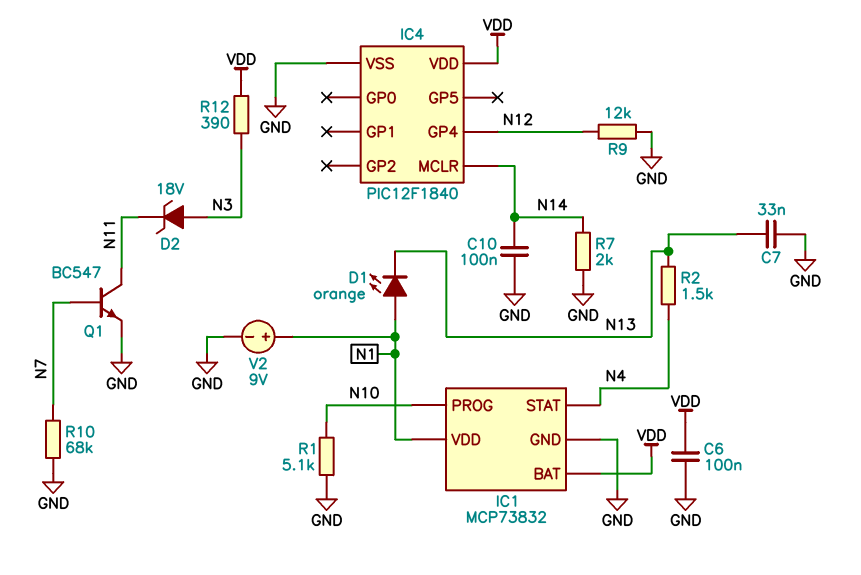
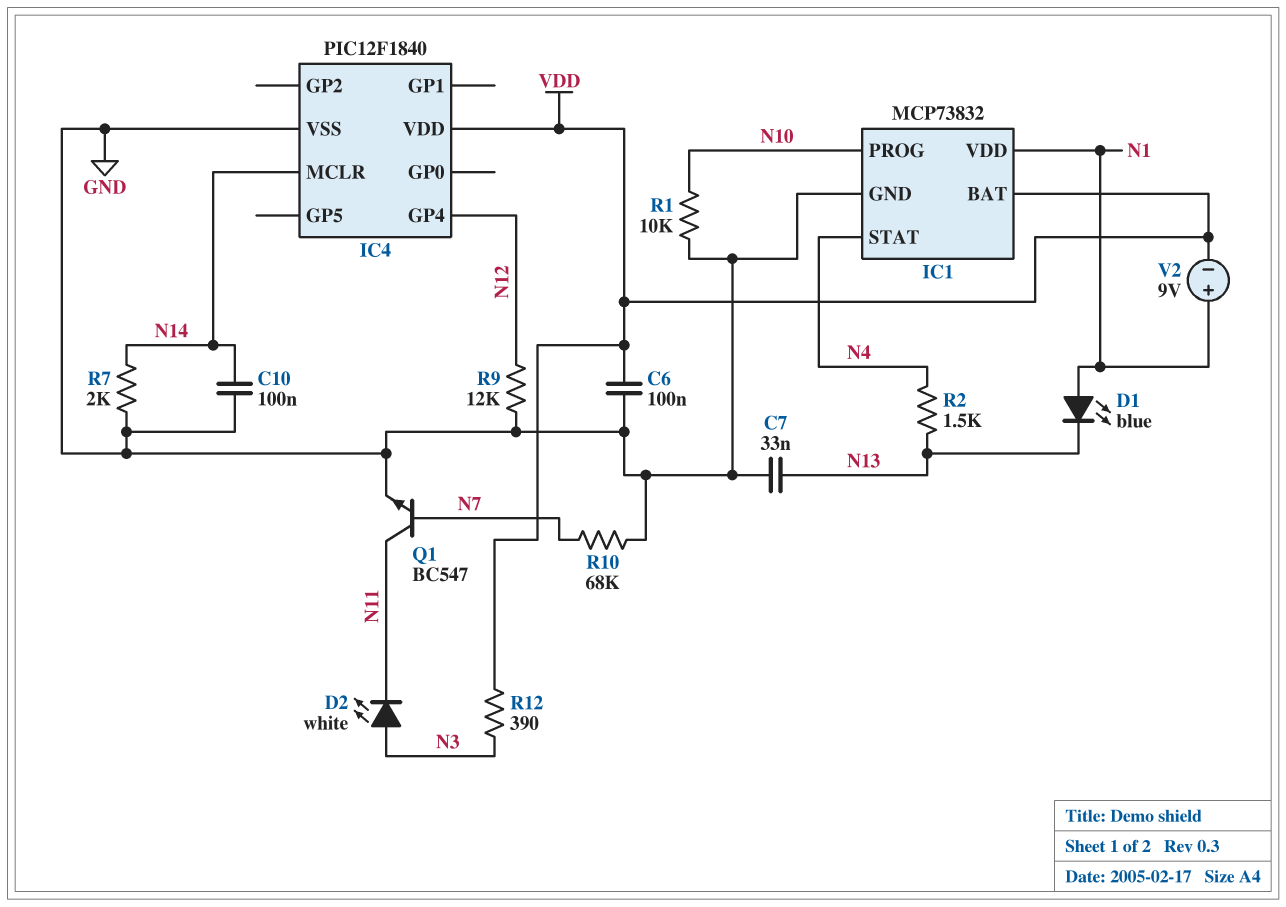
D1: LED orange (A N1, K N13) -> LED blue (A N1, K N13)
D2: zener 18V (A N3, K N11) -> LED white (A N3, K N11)
R1: 5.1k (GND, N10) -> 10k (GND, N10)
V2: 9V (plus N1, minus GND) -> 9V (plus N1, minus VDD)

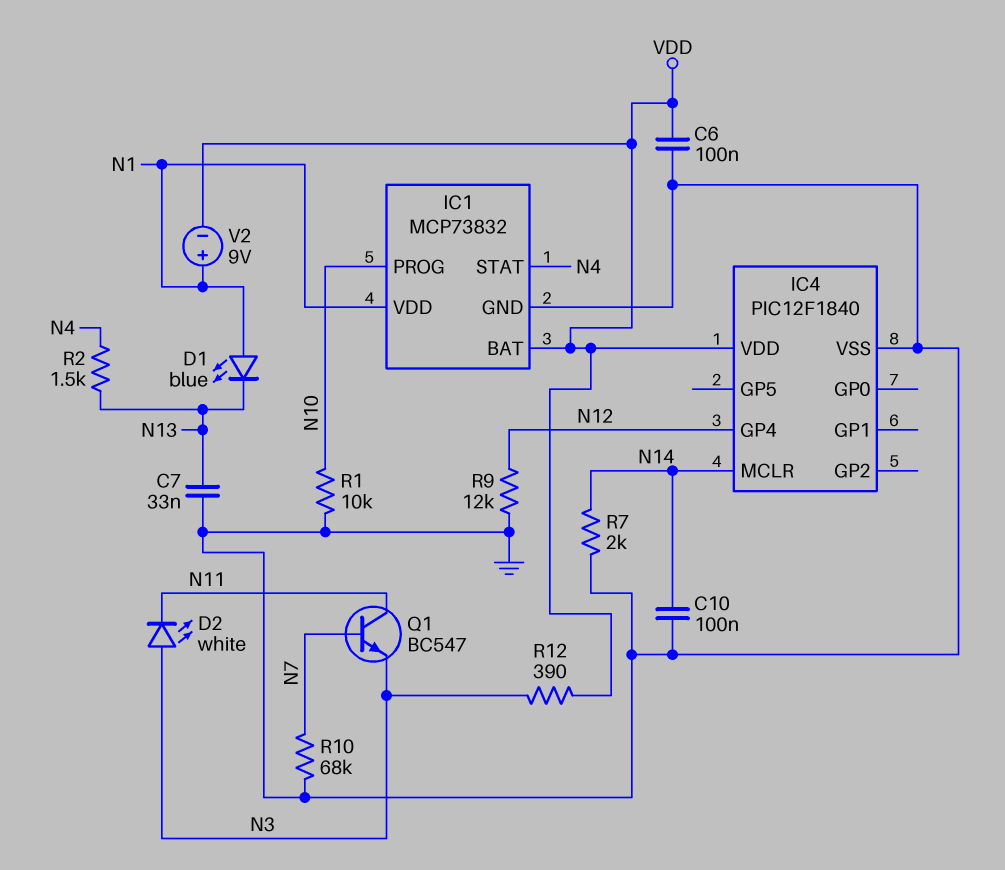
Q1: NPN BC547 (B N7, C N11, E GND) -> NPN BC547 (B N7, C N11, E N3)

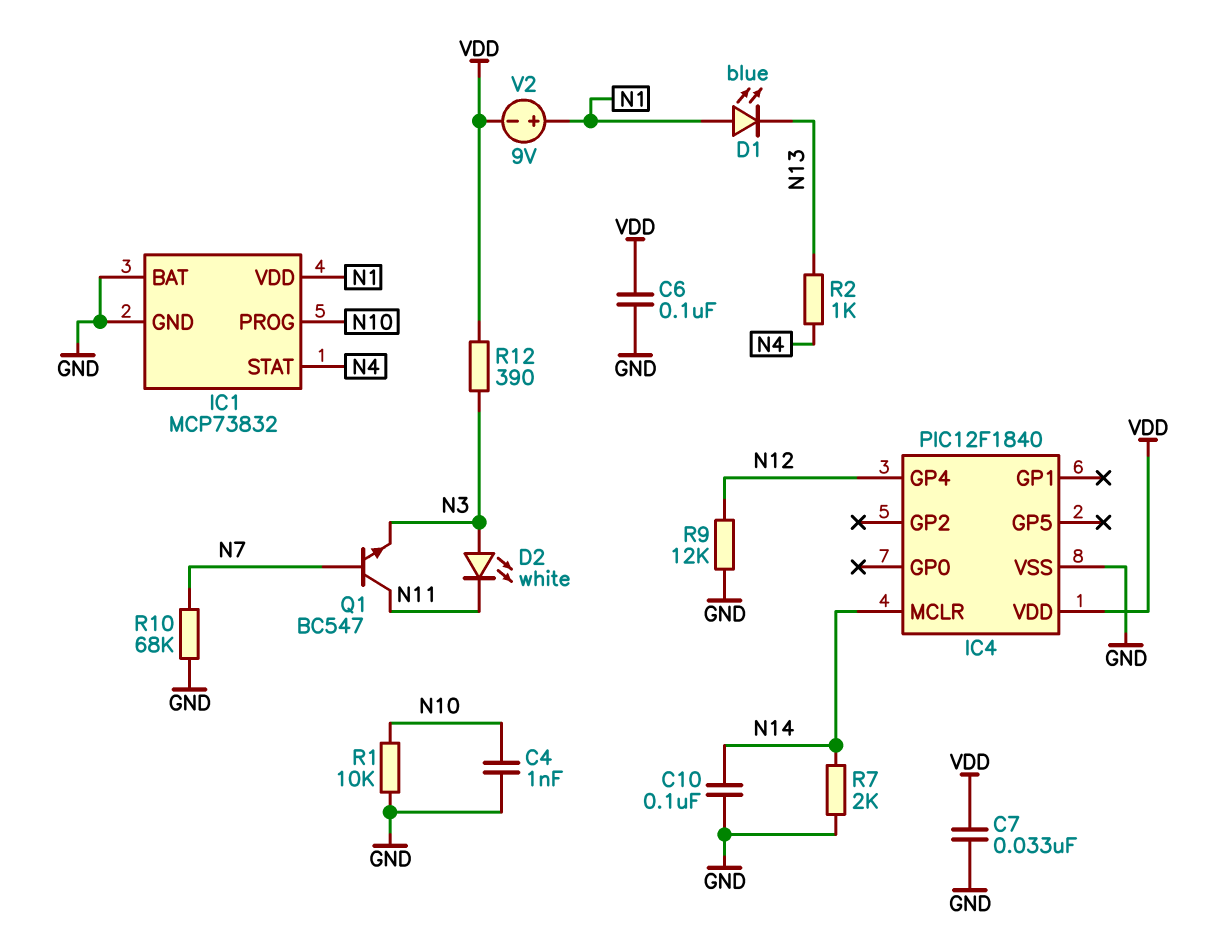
C4: none -> 1nF (GND, N10)
C7: 33nF (GND, N13) -> 33nF (GND, VDD)
IC1 pin BAT: VDD -> GND
R2: 1.5k (N4, N13) -> 1k (N4, N13)

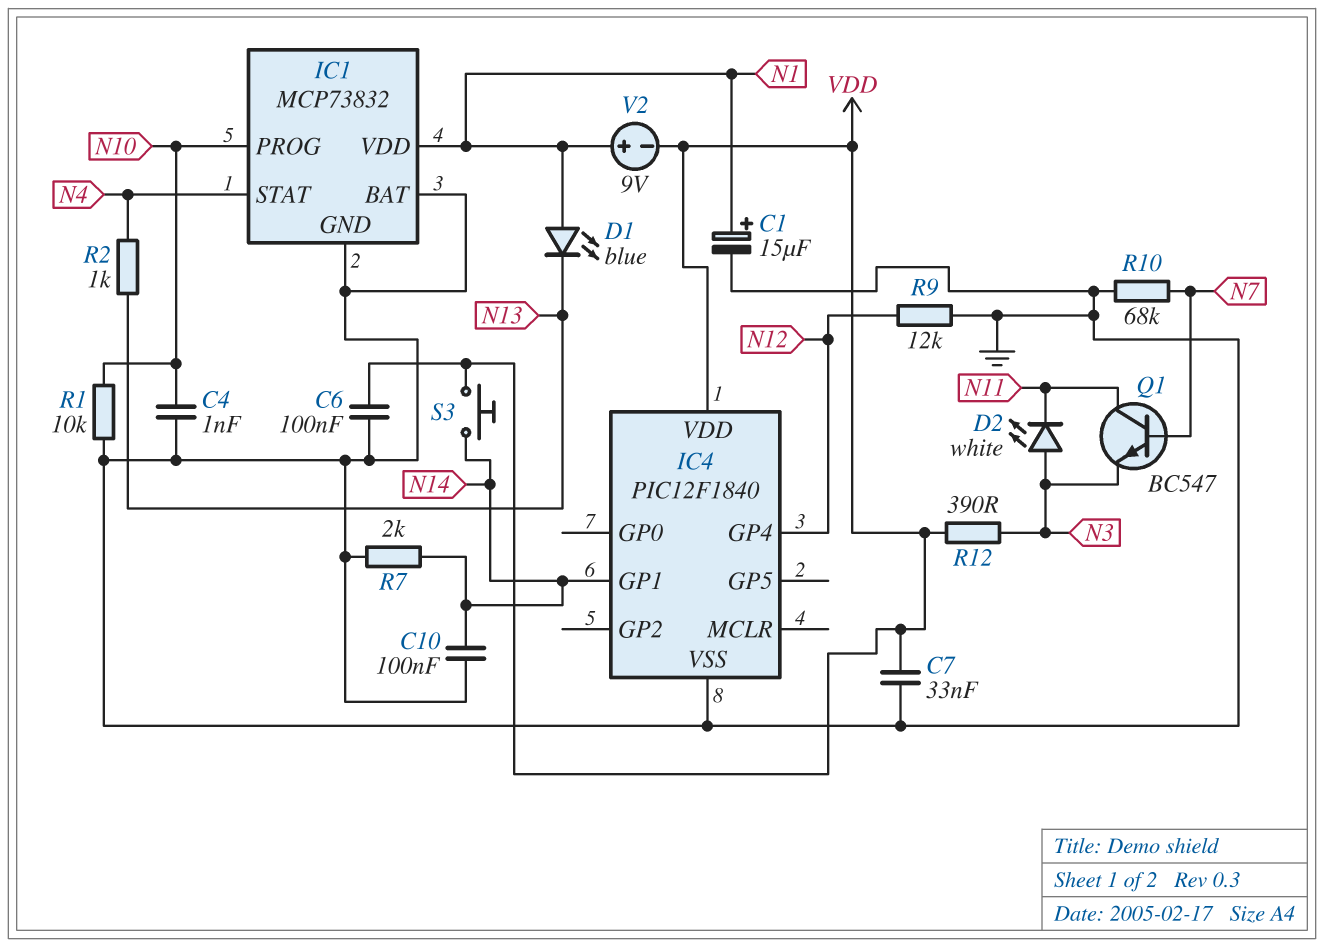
C1: none -> 15uF (plus N1, minus GND)
IC4 pin GP1: none -> N14
IC4 pin MCLR: N14 -> none
S3: none -> button (N14, VDD)

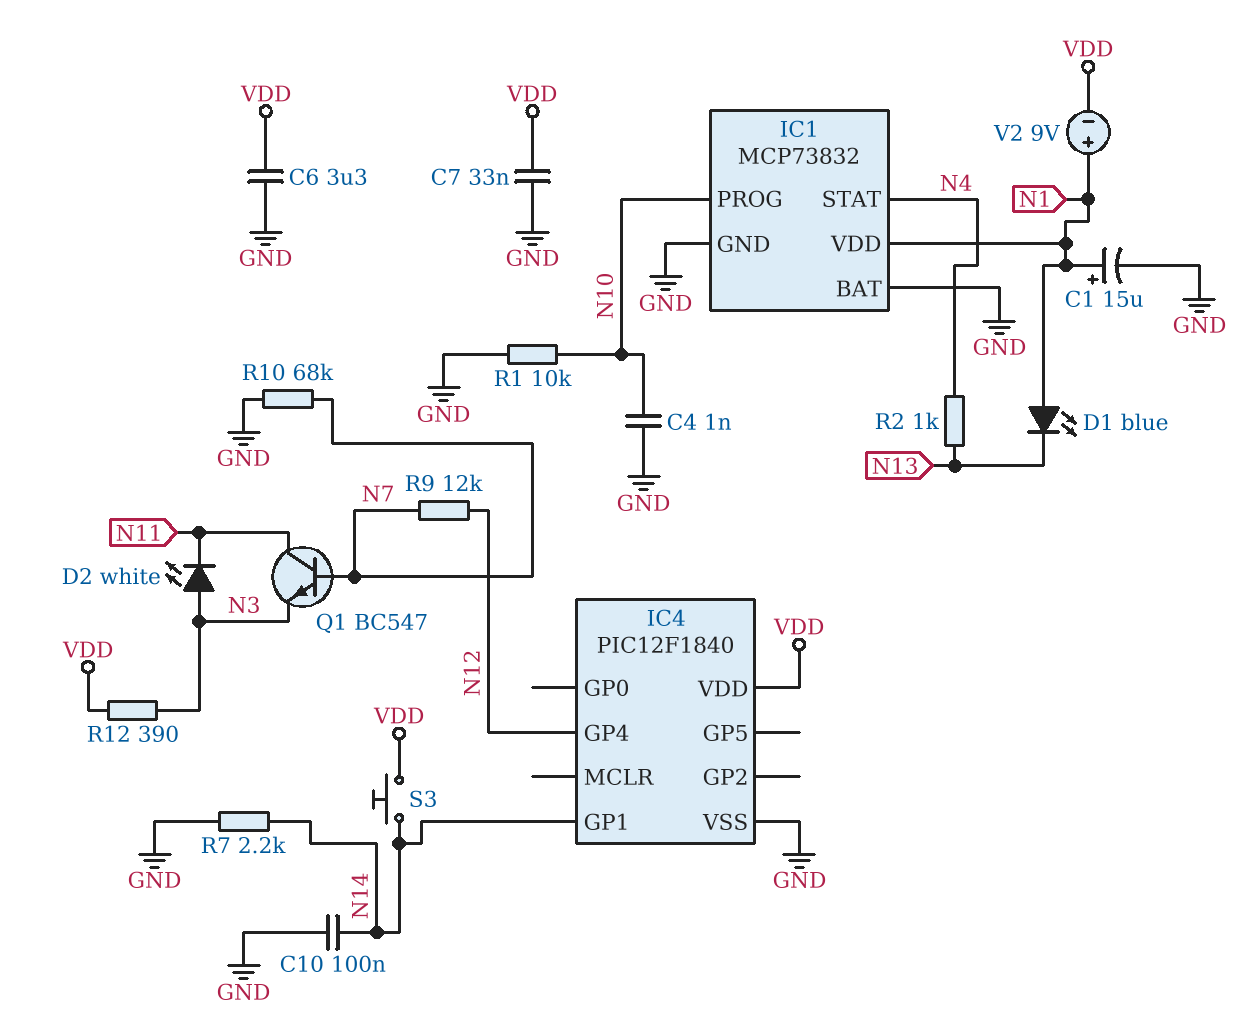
C6: 100nF (GND, VDD) -> 3.3uF (GND, VDD)
R7: 2k (GND, N14) -> 2.2k (GND, N14)
R9: 12k (GND, N12) -> 12k (N7, N12)

